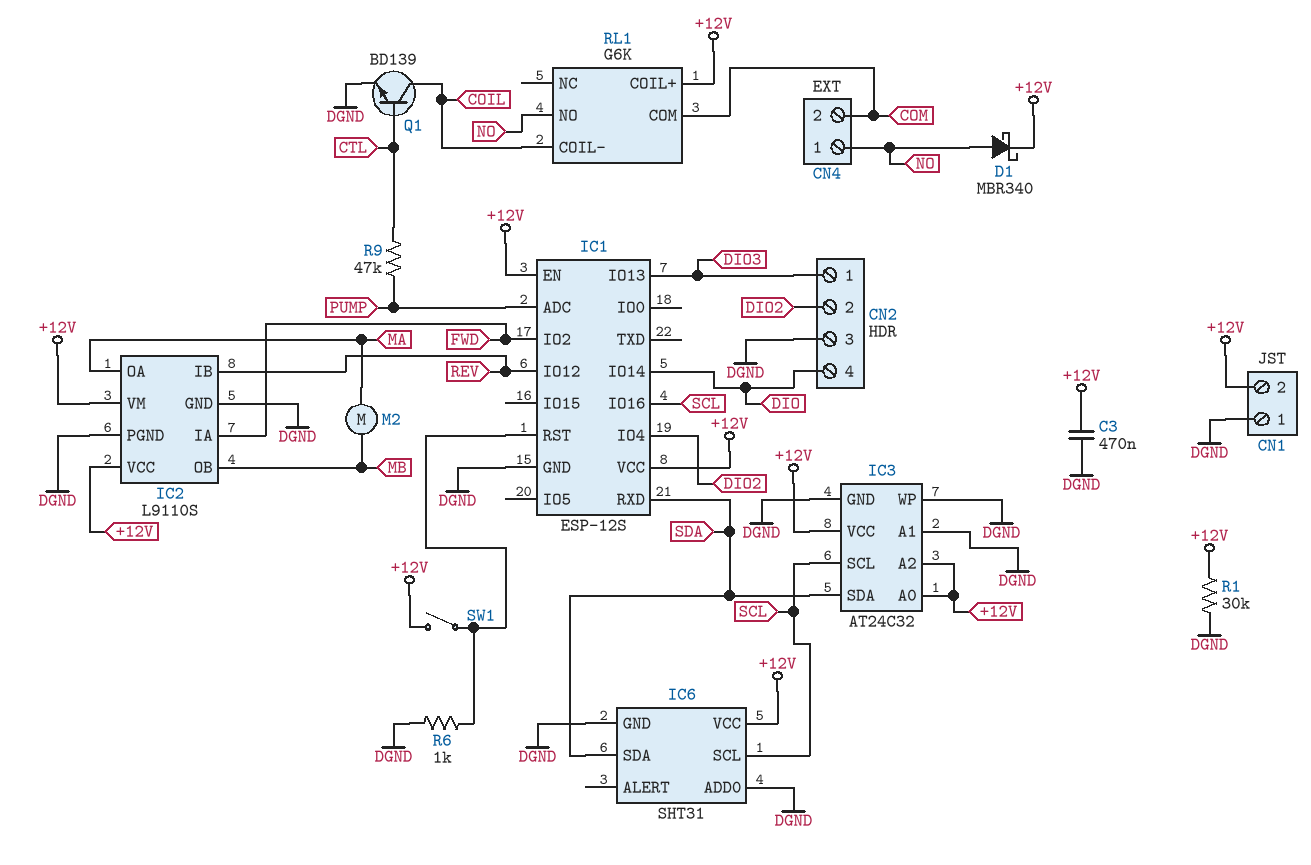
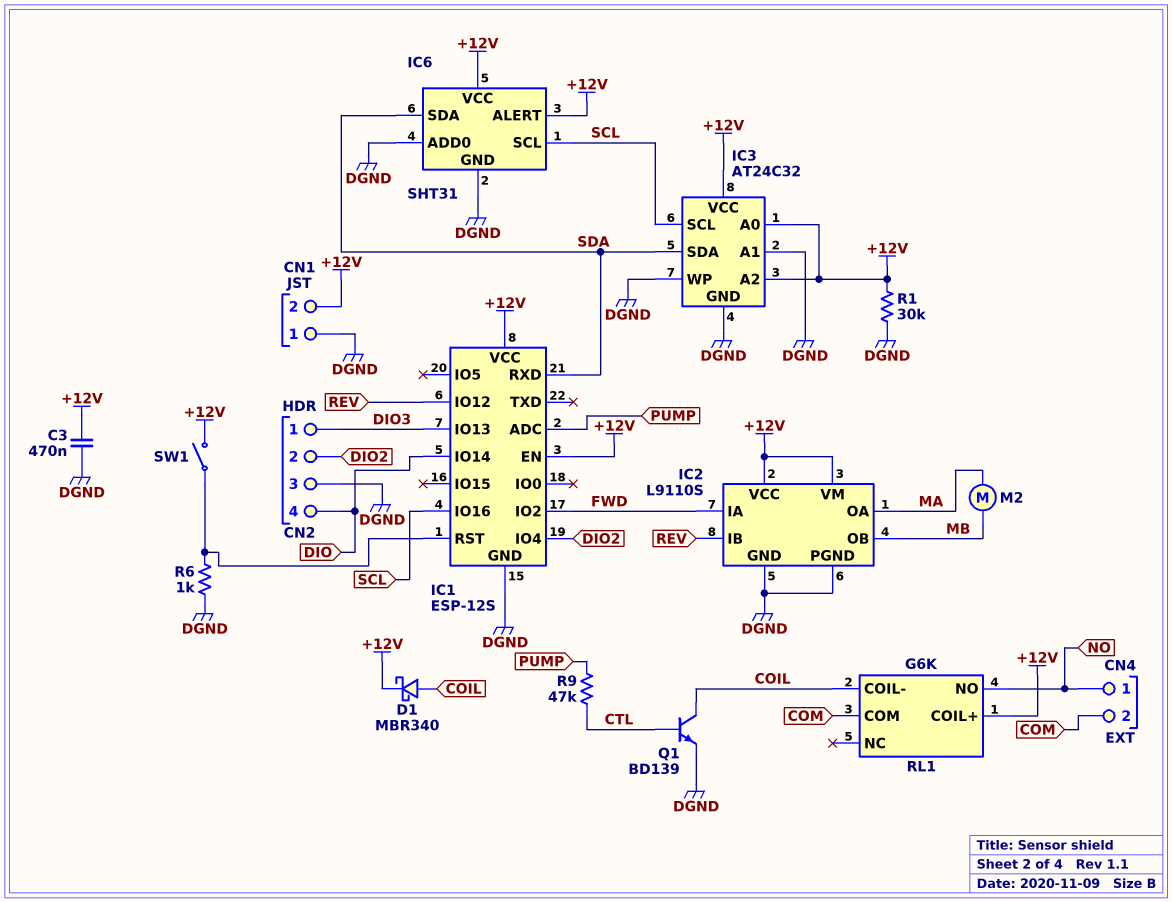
D1: schottky MBR340 (A NO, K +12V) -> schottky MBR340 (A COIL, K +12V)
IC6 pin ALERT: none -> +12V

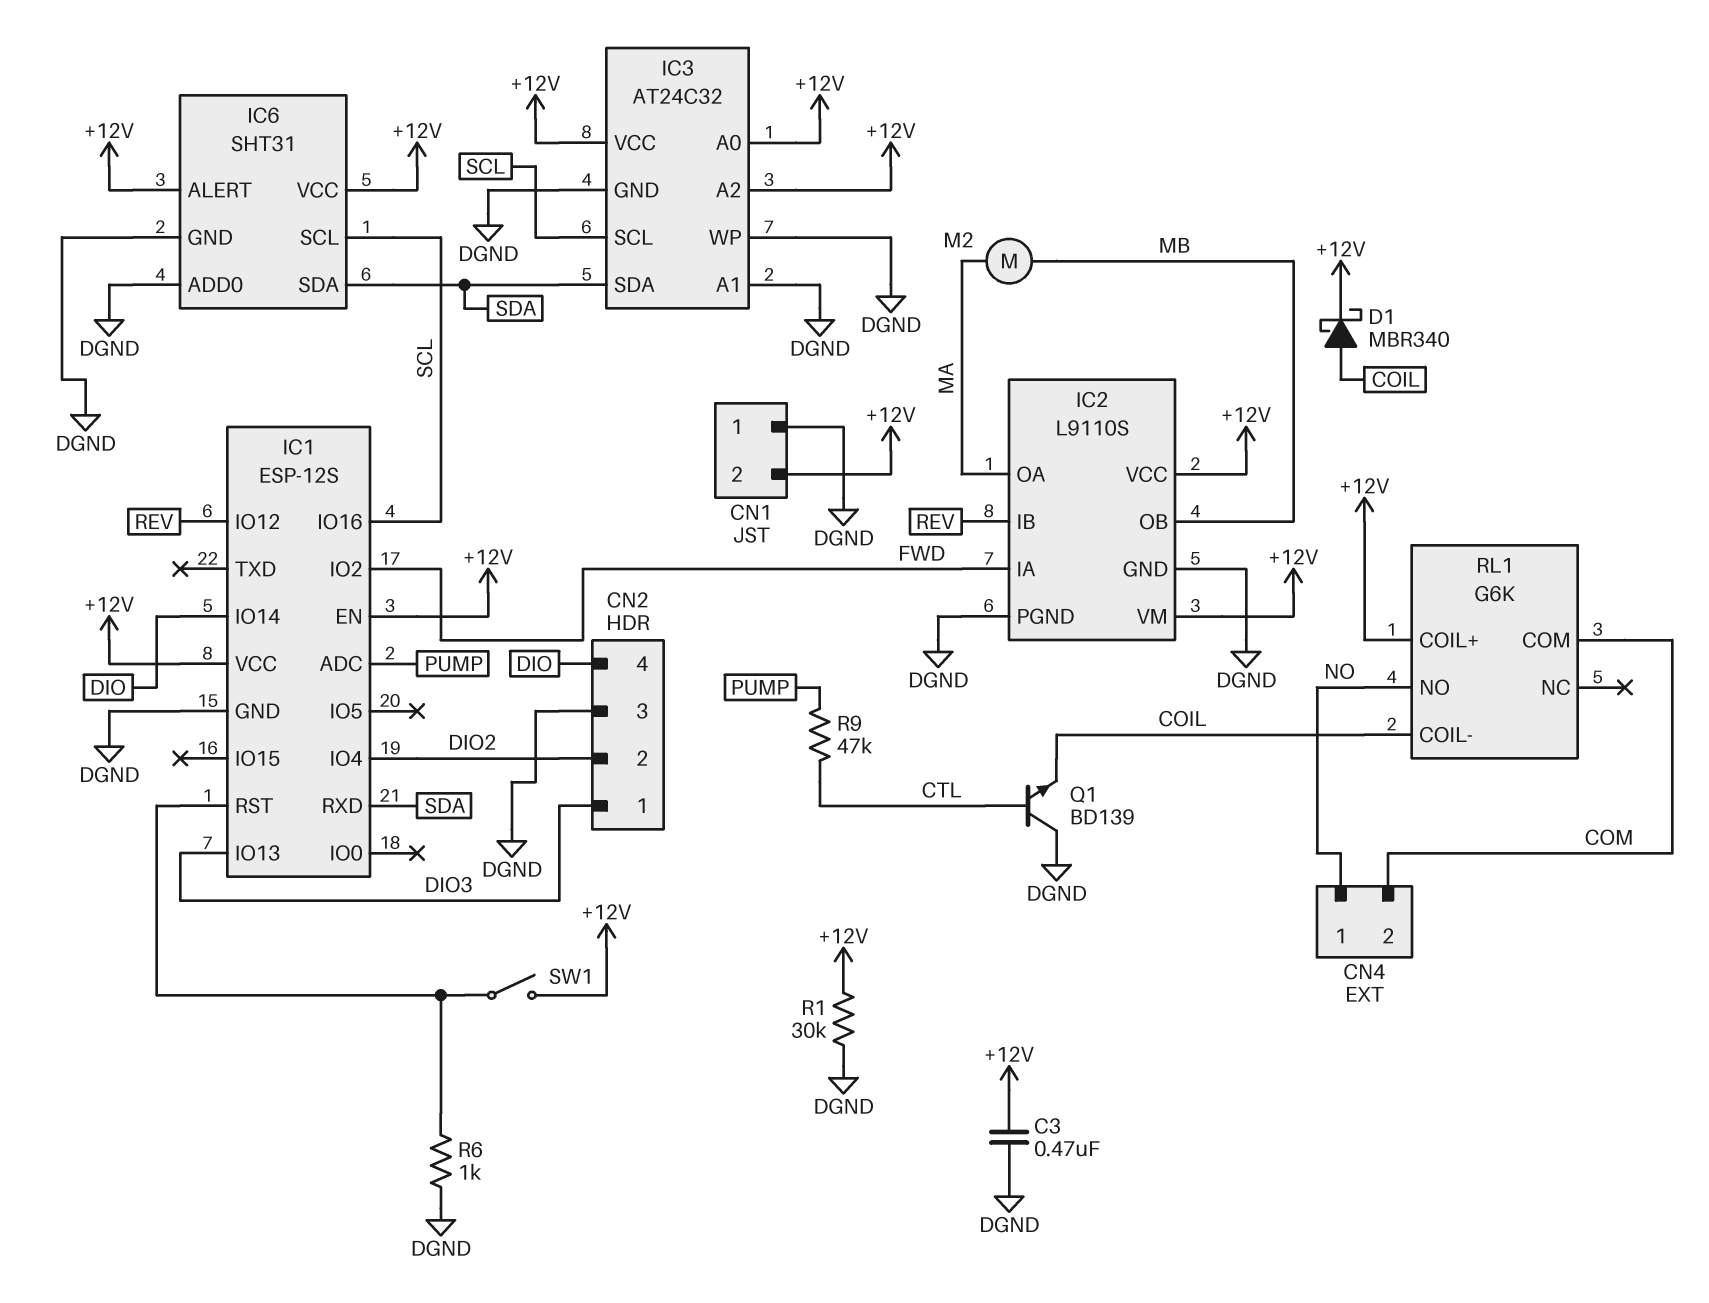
Q1: NPN BD139 (B CTL, C COIL, E DGND) -> NPN BD139 (B CTL, C DGND, E COIL)

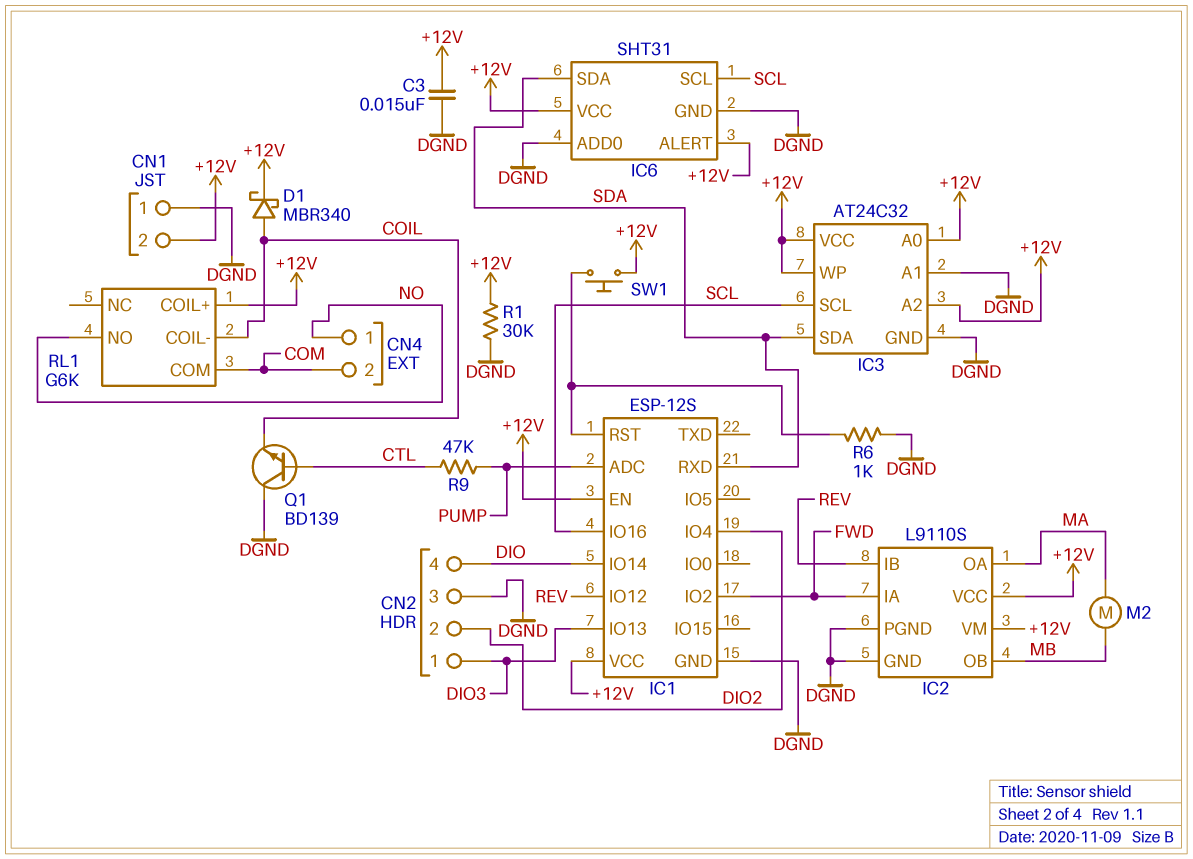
C3: 470nF (+12V, DGND) -> 15nF (+12V, DGND)
IC3 pin WP: DGND -> +12V
SW1: switch (+12V, IC1/RST) -> button (+12V, IC1/RST)

